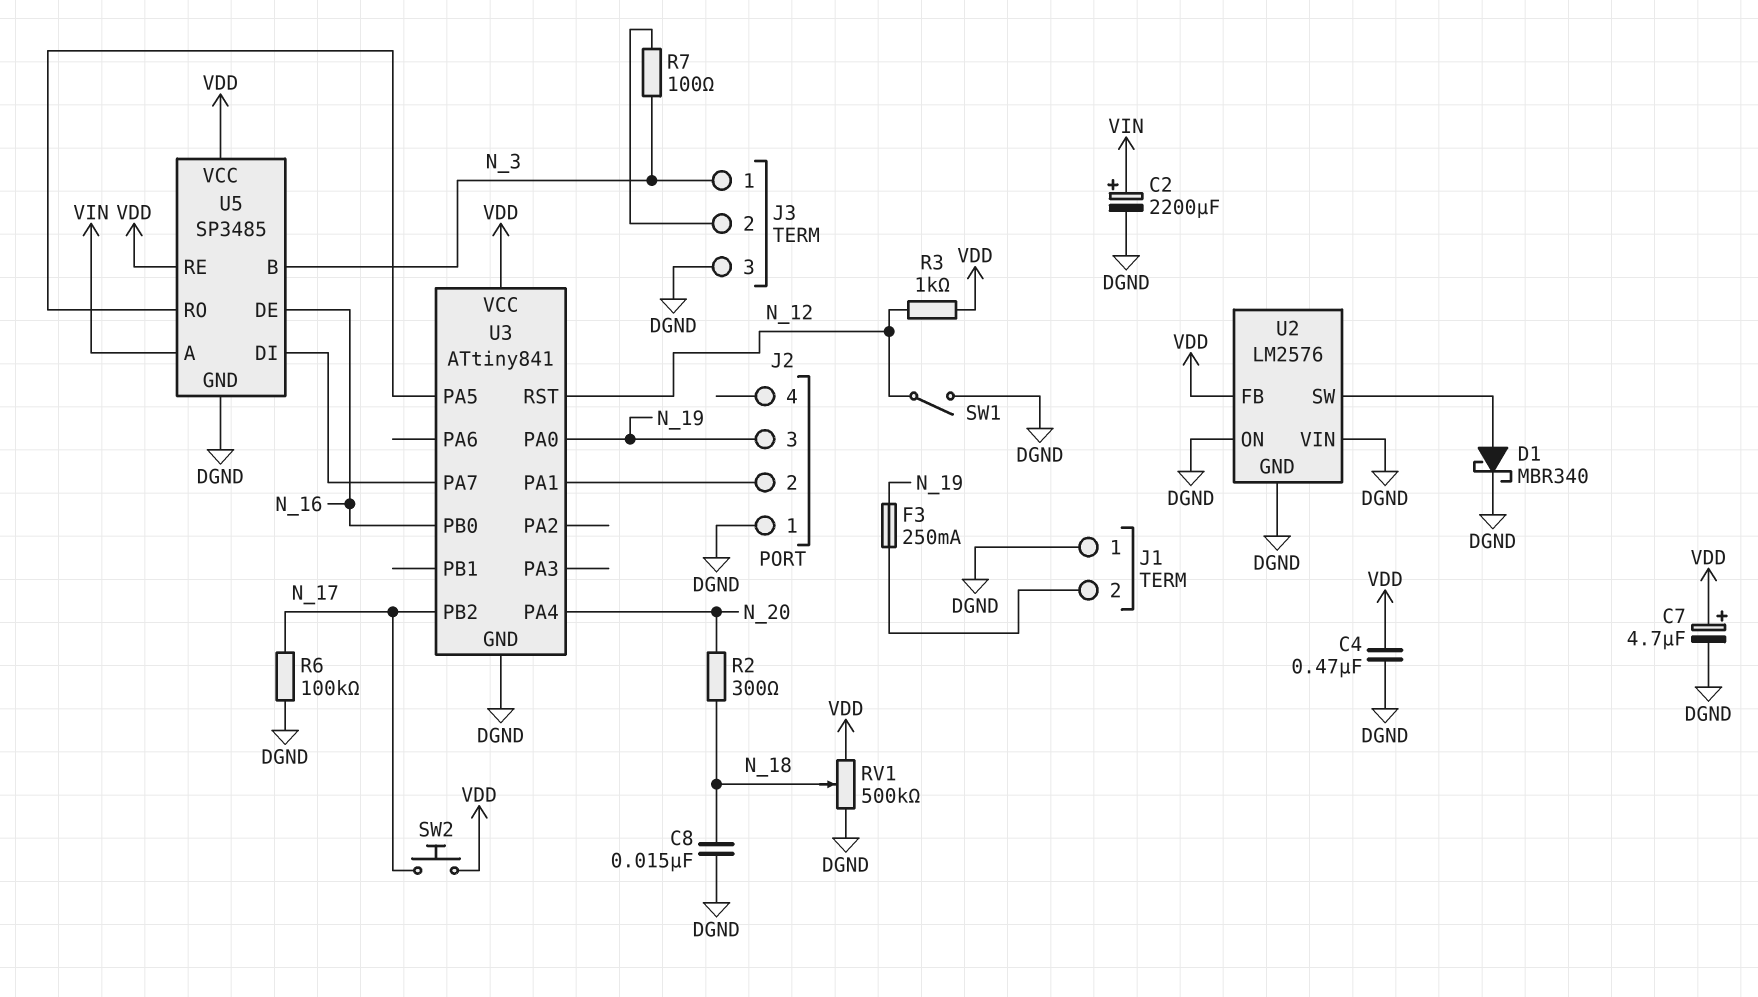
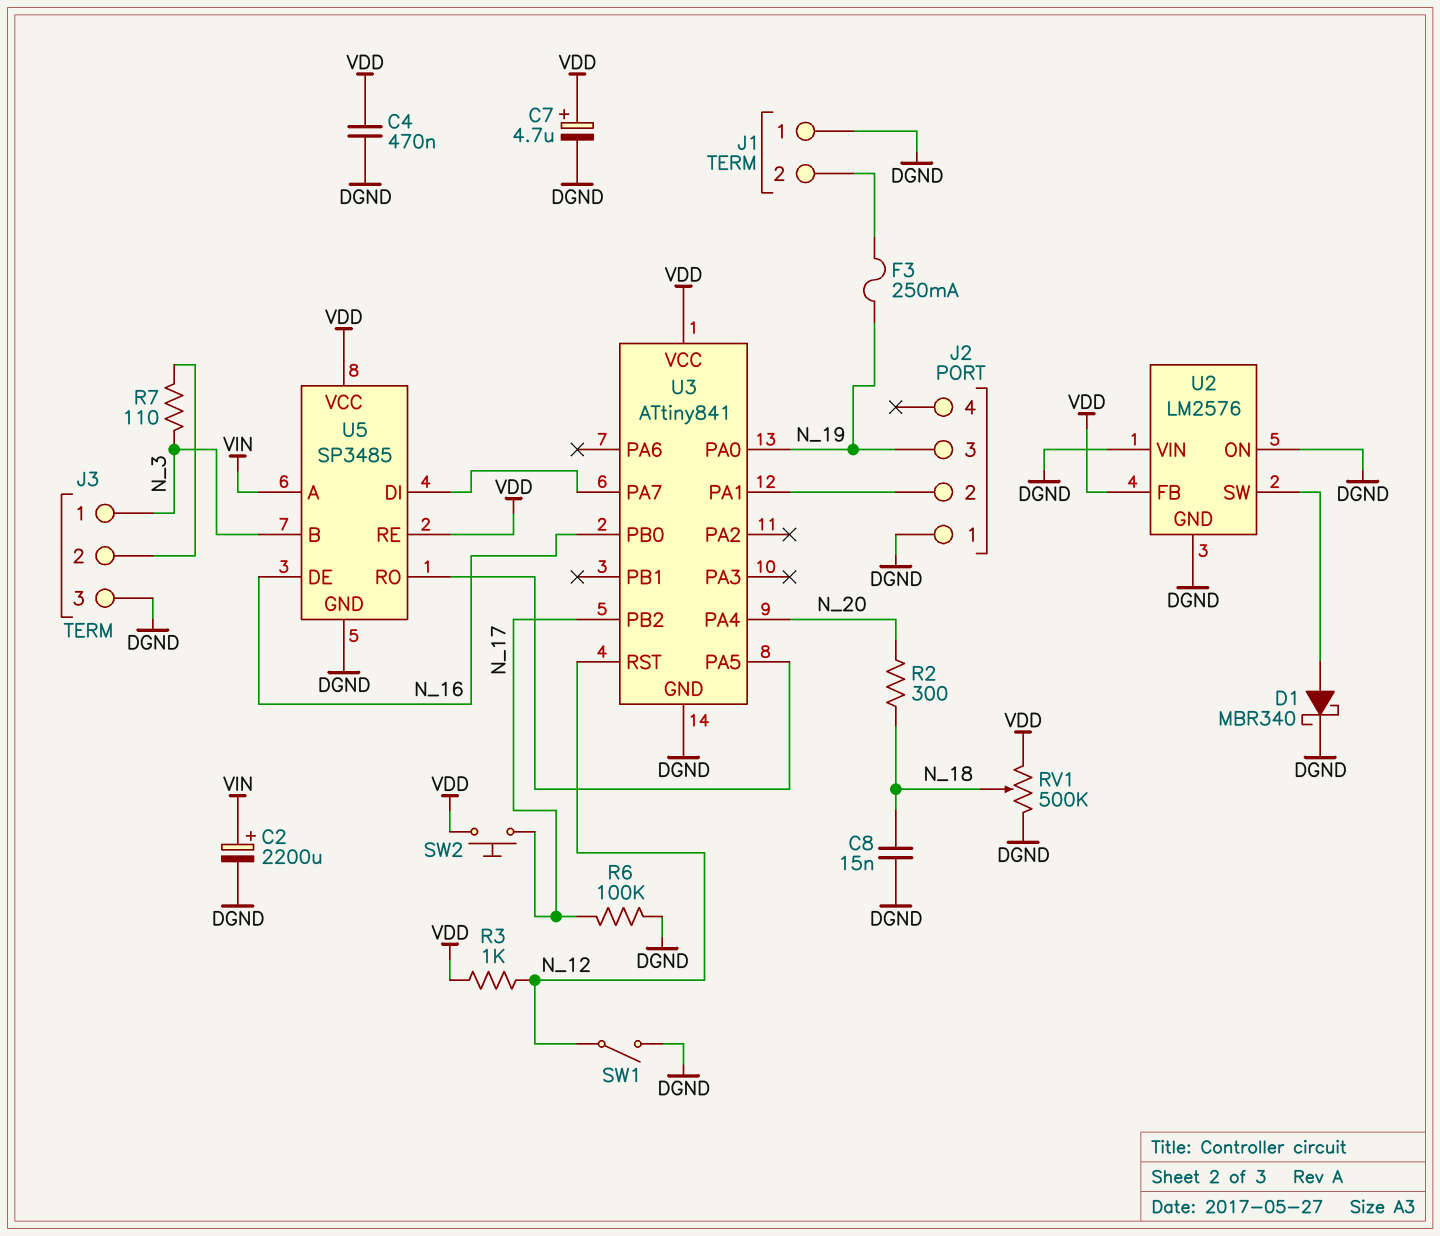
R7: 100 (J3/2, N_3) -> 110 (J3/2, N_3)

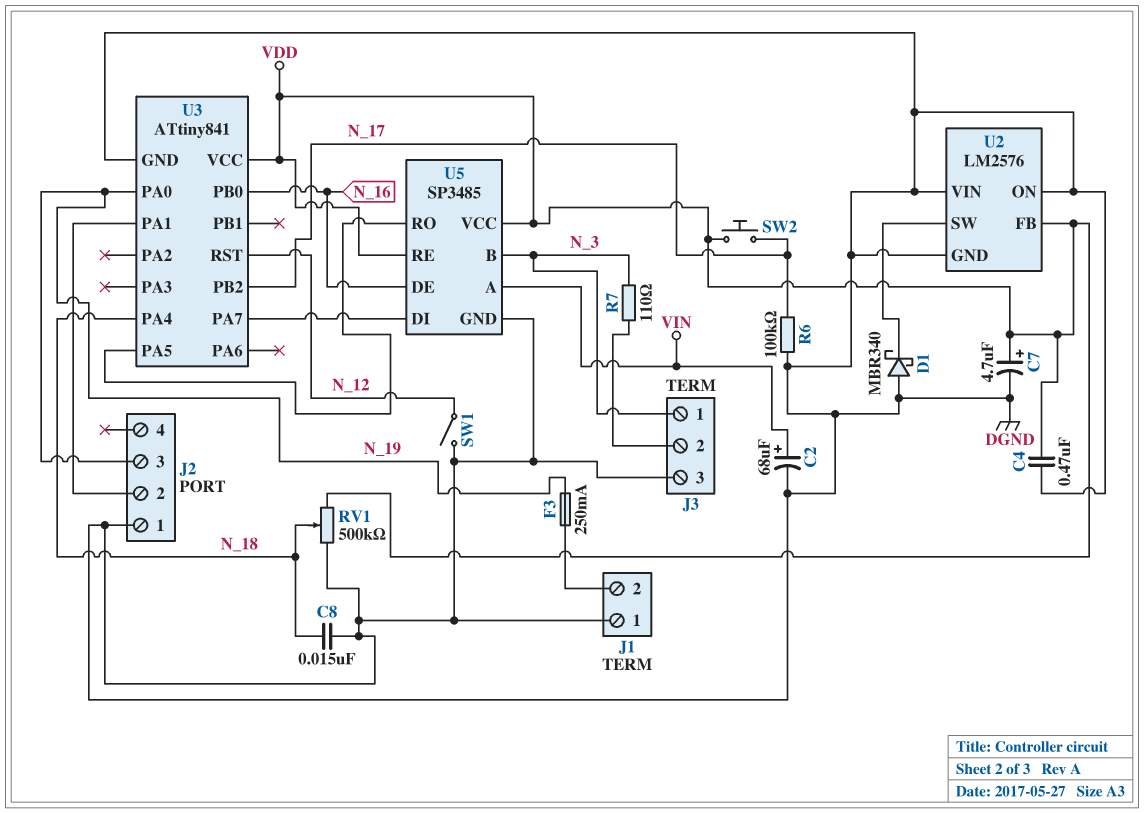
C2: 2200uF (plus VIN, minus DGND) -> 68uF (plus VIN, minus DGND)
D1: schottky MBR340 (A U2/SW, K DGND) -> schottky MBR340 (A DGND, K U2/SW)
R2: 300 (N_18, N_20) -> none
R3: 1k (N_12, VDD) -> none
U3 pin PA4: N_20 -> N_18

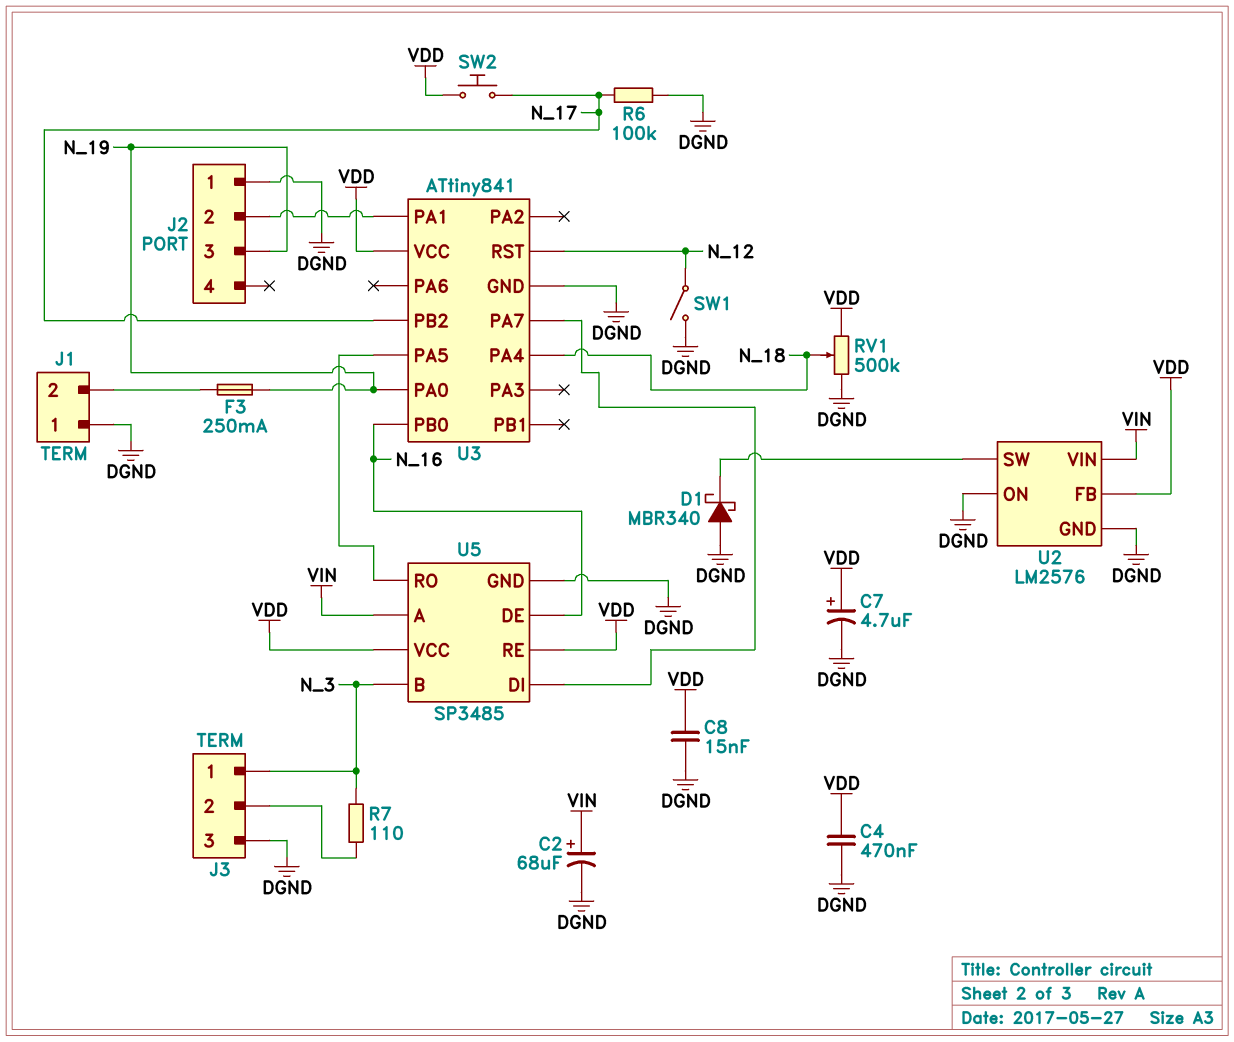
C8: 15nF (DGND, N_18) -> 15nF (DGND, VDD)
U2 pin VIN: DGND -> VIN

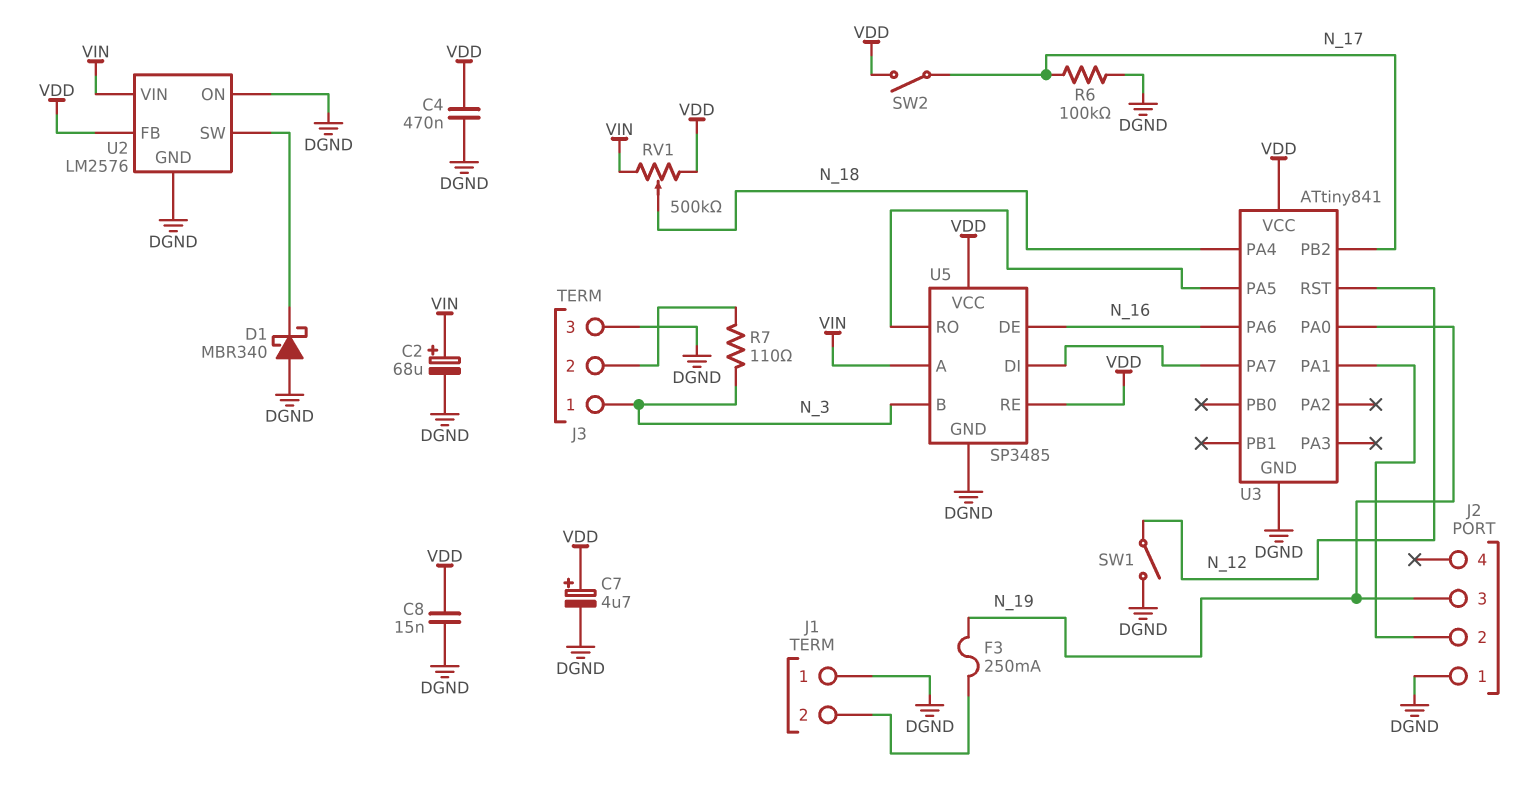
RV1: 500k (DGND, VDD, wiper N_18) -> 500k (VDD, VIN, wiper N_18)
SW2: button (N_17, VDD) -> switch (N_17, VDD)
U3 pin PA6: none -> N_16
U3 pin PB0: N_16 -> none

